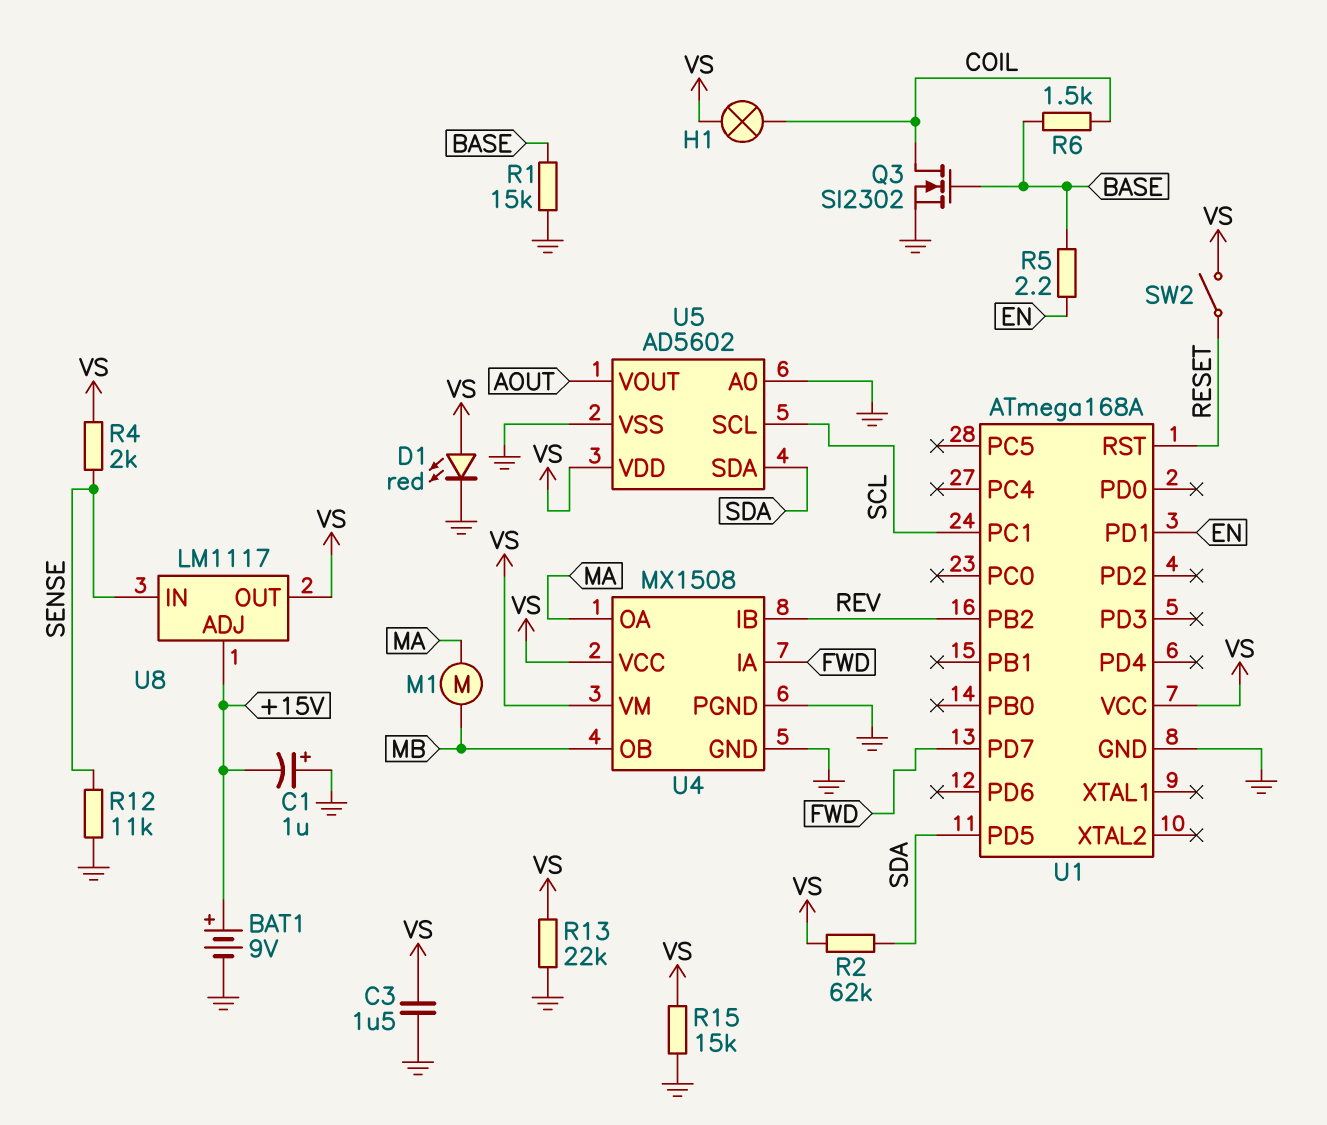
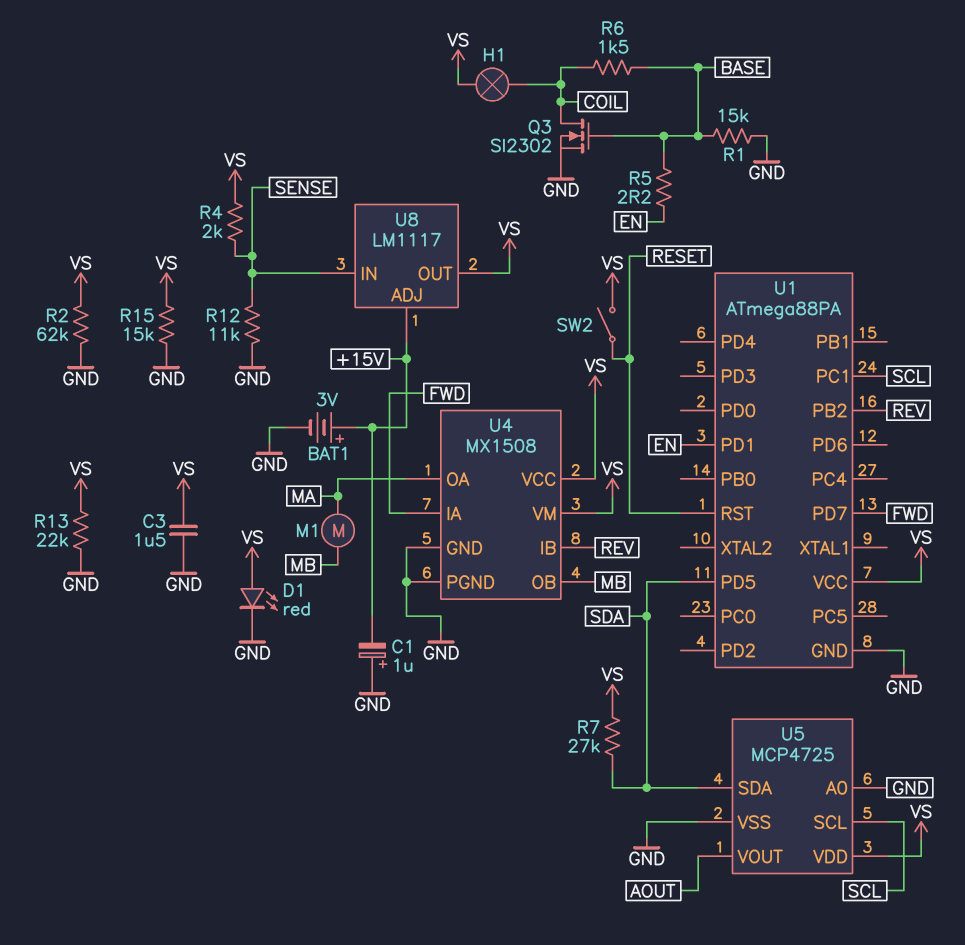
BAT1: 9V (plus +15V, minus GND) -> 3V (plus +15V, minus GND)
R2: 62k (SDA, VS) -> 62k (GND, VS)
R7: none -> 27k (SDA, VS)
U1: ATmega168A -> ATmega88PA
U5: AD5602 -> MCP4725

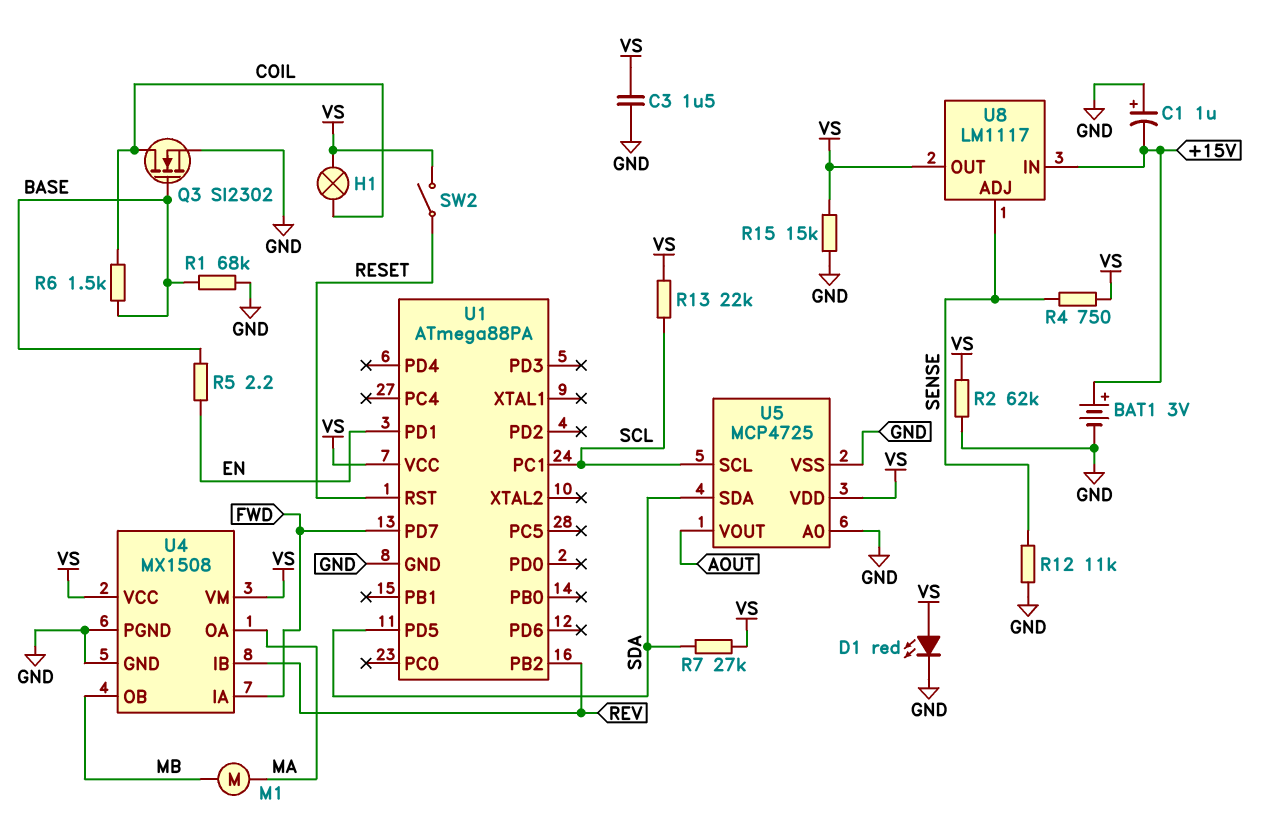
R1: 15k (BASE, GND) -> 68k (BASE, GND)
R4: 2k (SENSE, VS) -> 750 (SENSE, VS)
R13: 22k (GND, VS) -> 22k (SCL, VS)
U8 pin ADJ: +15V -> SENSE
U8 pin IN: SENSE -> +15V

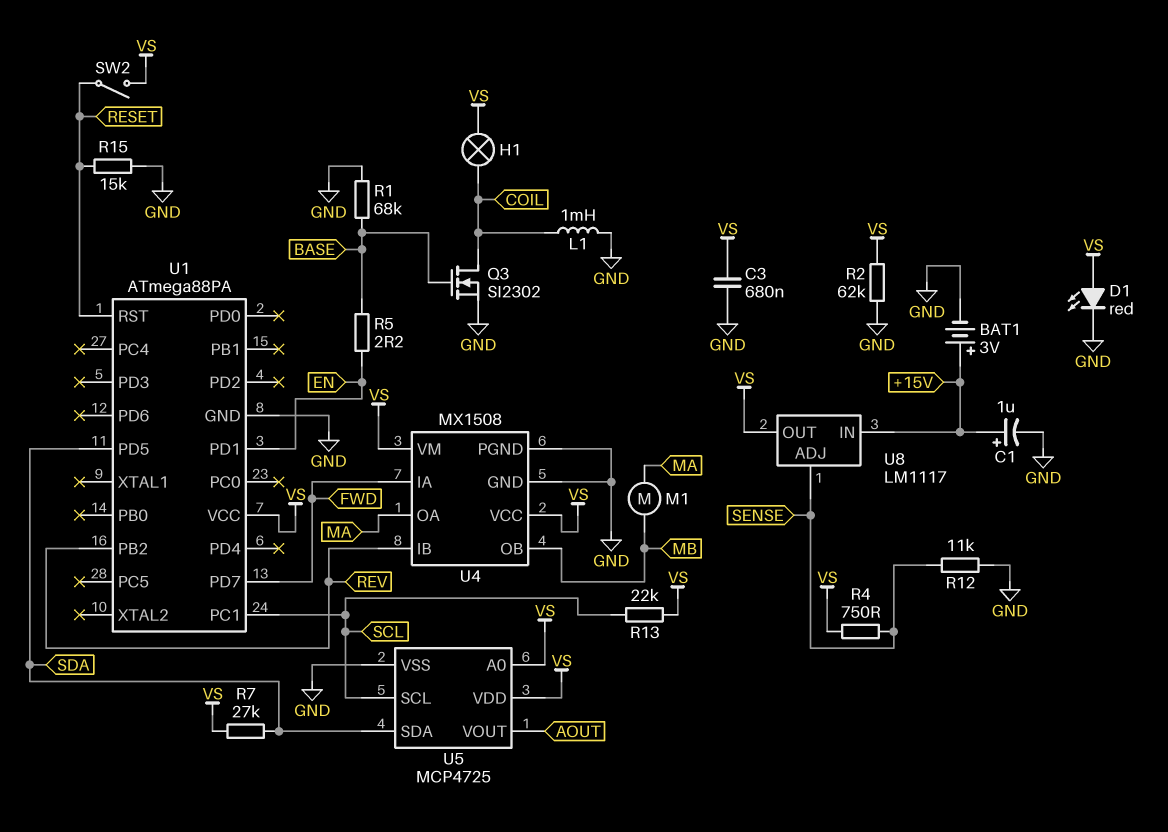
C1: 1uF (plus GND, minus +15V) -> 1uF (plus +15V, minus GND)
C3: 1.5uF (GND, VS) -> 680nF (GND, VS)
L1: none -> 1mH (COIL, GND)
R6: 1.5k (BASE, COIL) -> none
R15: 15k (GND, VS) -> 15k (GND, RESET)
U5 pin A0: GND -> VS

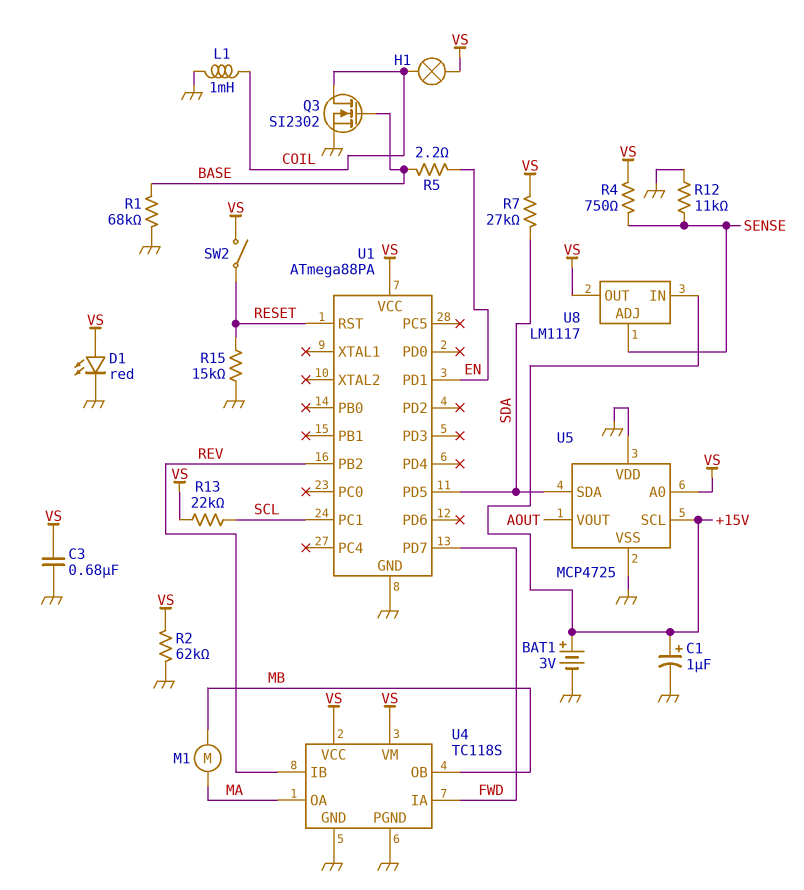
U4: MX1508 -> TC118S
U5 pin SCL: SCL -> +15V
U5 pin VDD: VS -> GND

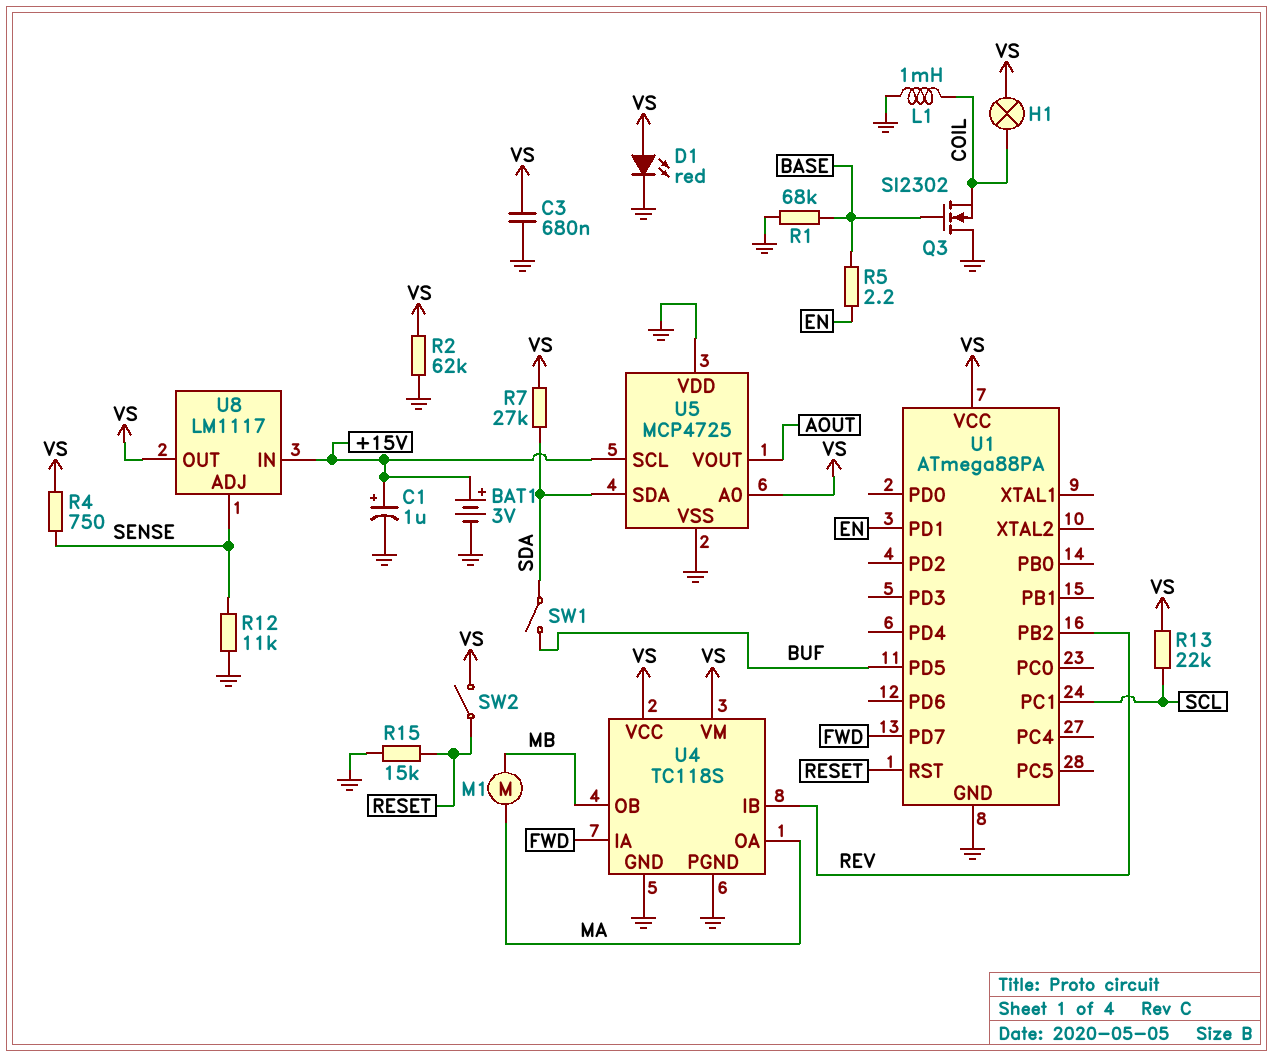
Q3: NMOS SI2302 (G BASE, D COIL, S GND) -> NMOS SI2302 (G BASE, D GND, S COIL)
SW1: none -> switch (BUF, SDA)
U1 pin PD5: SDA -> BUF

